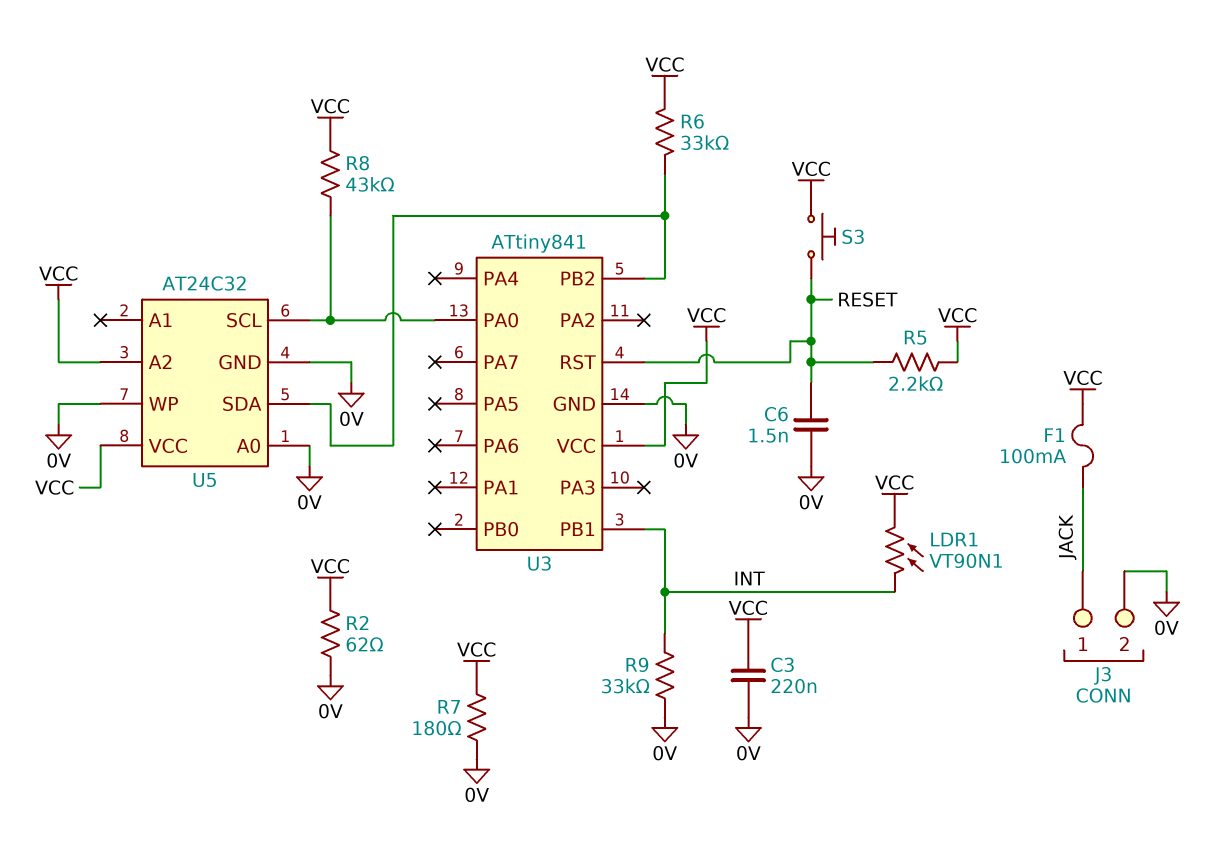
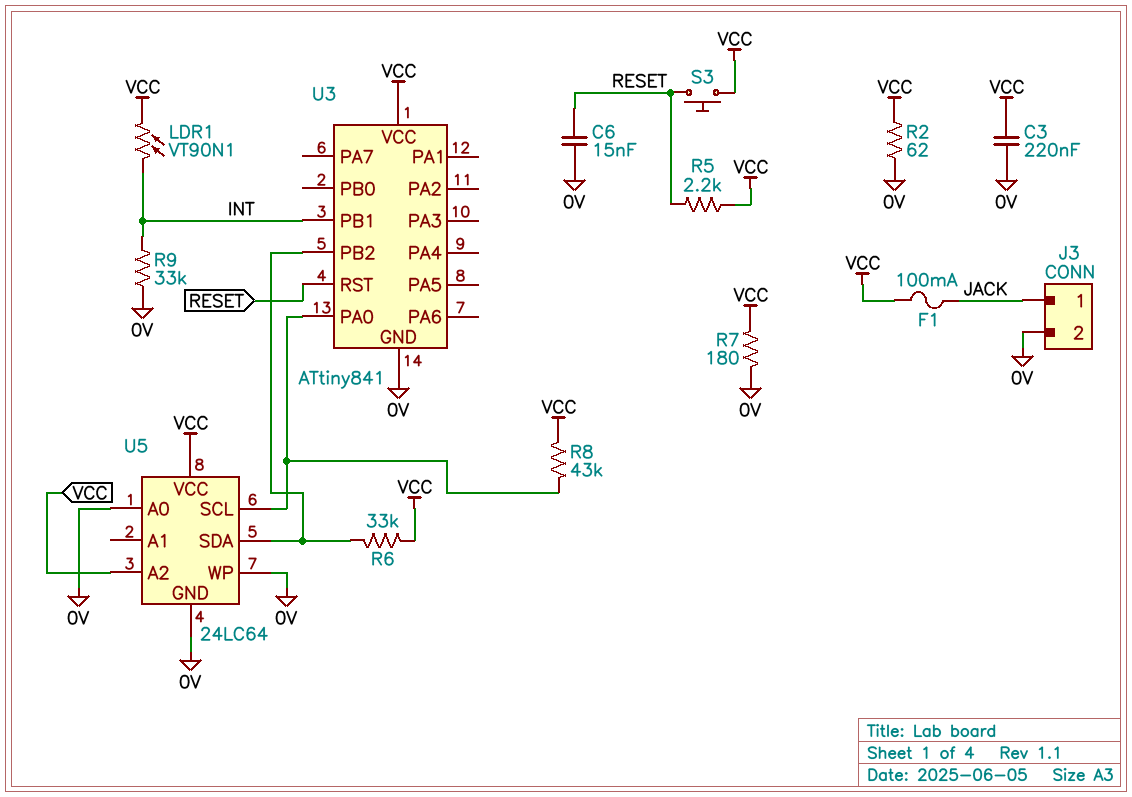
C6: 1.5nF (0V, RESET) -> 15nF (0V, RESET)
U5: AT24C32 -> 24LC64

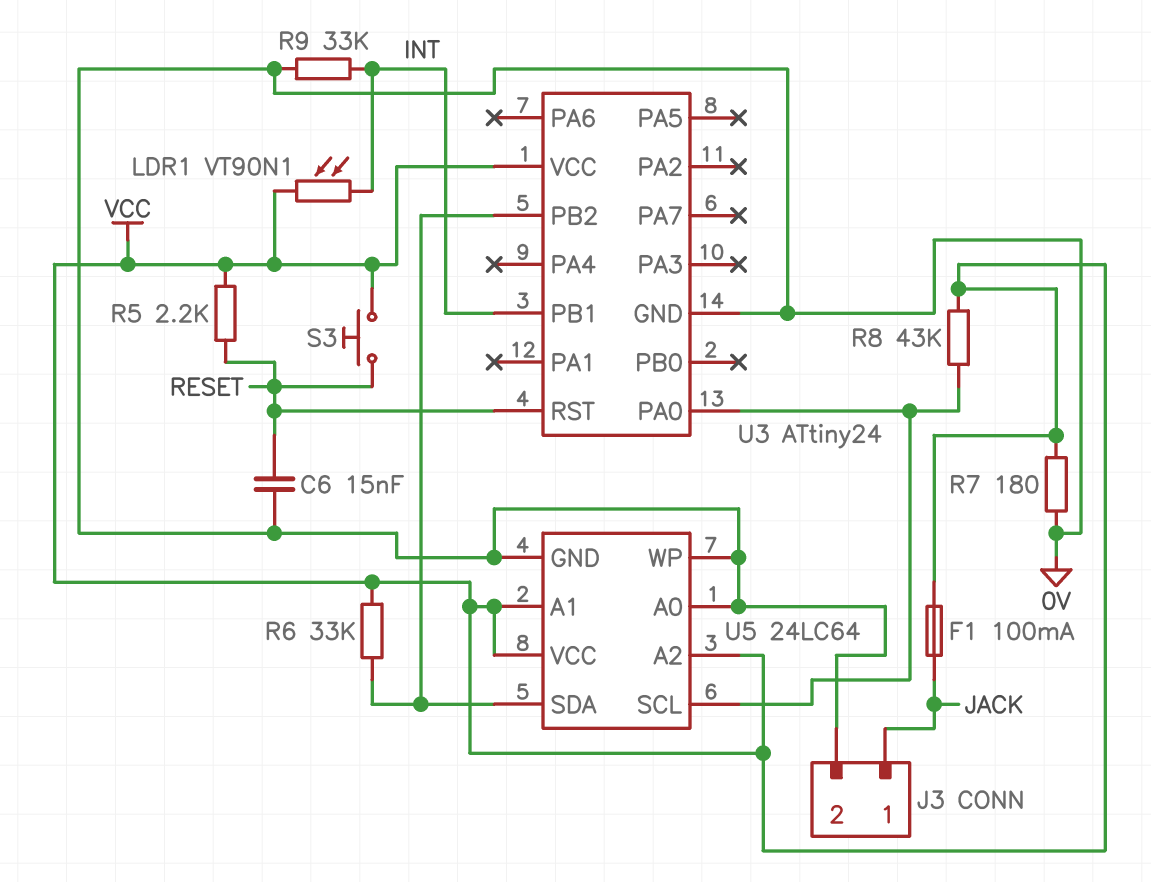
C3: 220nF (0V, VCC) -> none
R2: 62 (0V, VCC) -> none
U3: ATtiny841 -> ATtiny24
U5 pin A1: none -> VCC

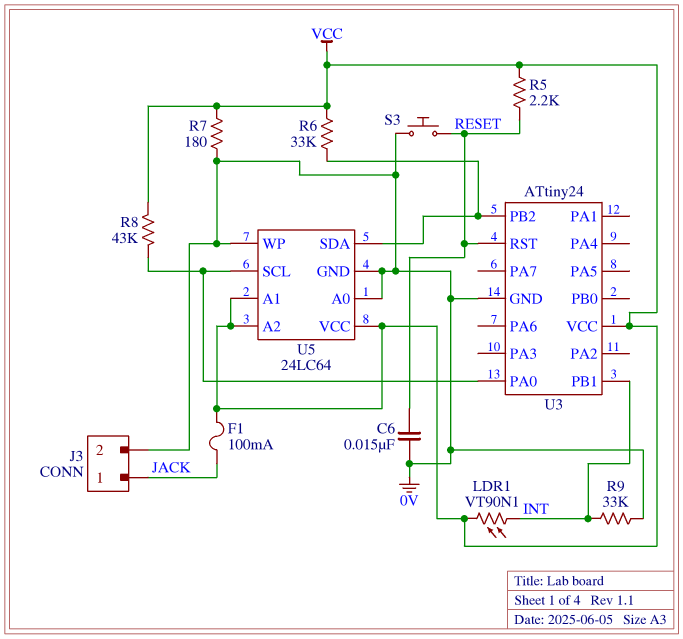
S3: button (RESET, VCC) -> button (0V, RESET)

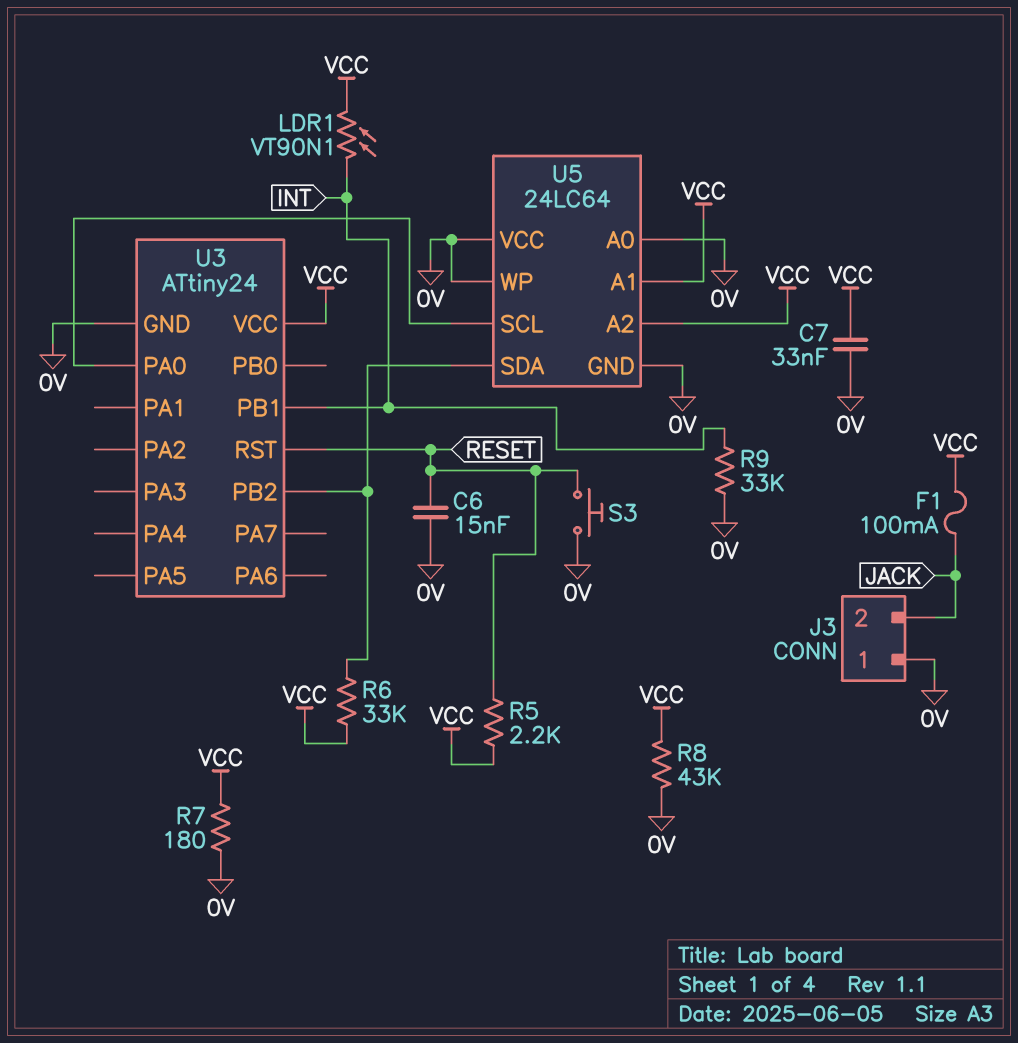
C7: none -> 33nF (0V, VCC)
J3 pin 1: JACK -> 0V
J3 pin 2: 0V -> JACK
R8: 43k (U3/PA0, VCC) -> 43k (0V, VCC)
U5 pin VCC: VCC -> 0V

